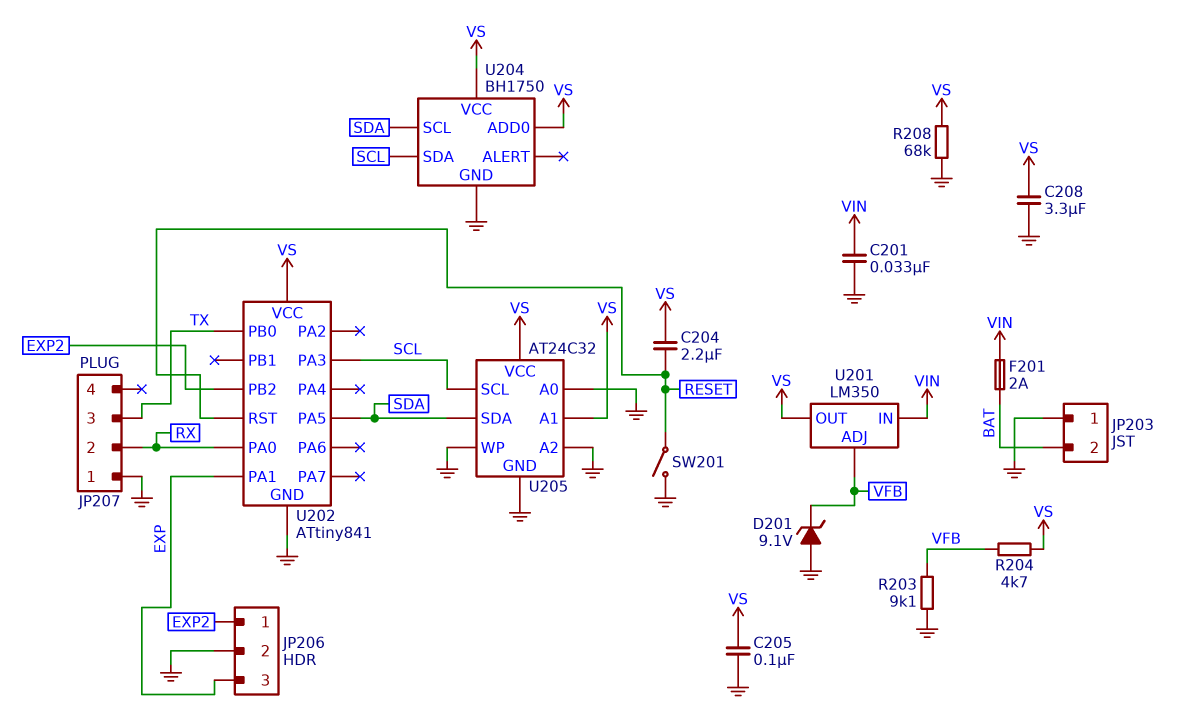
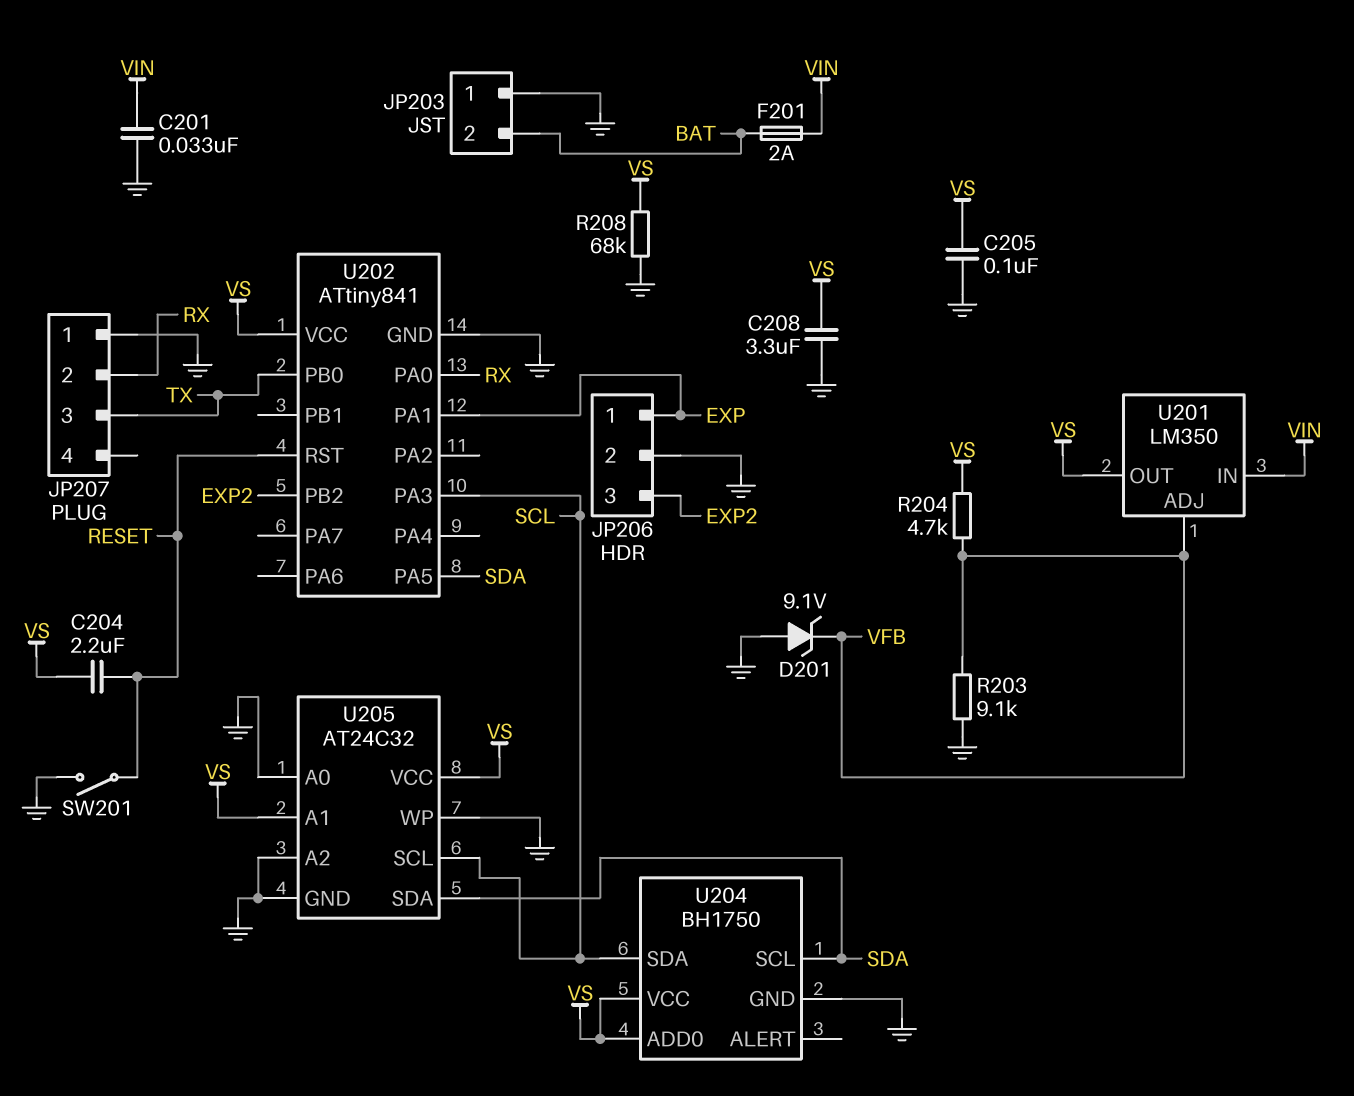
JP206 pin 1: EXP2 -> EXP
JP206 pin 3: EXP -> EXP2

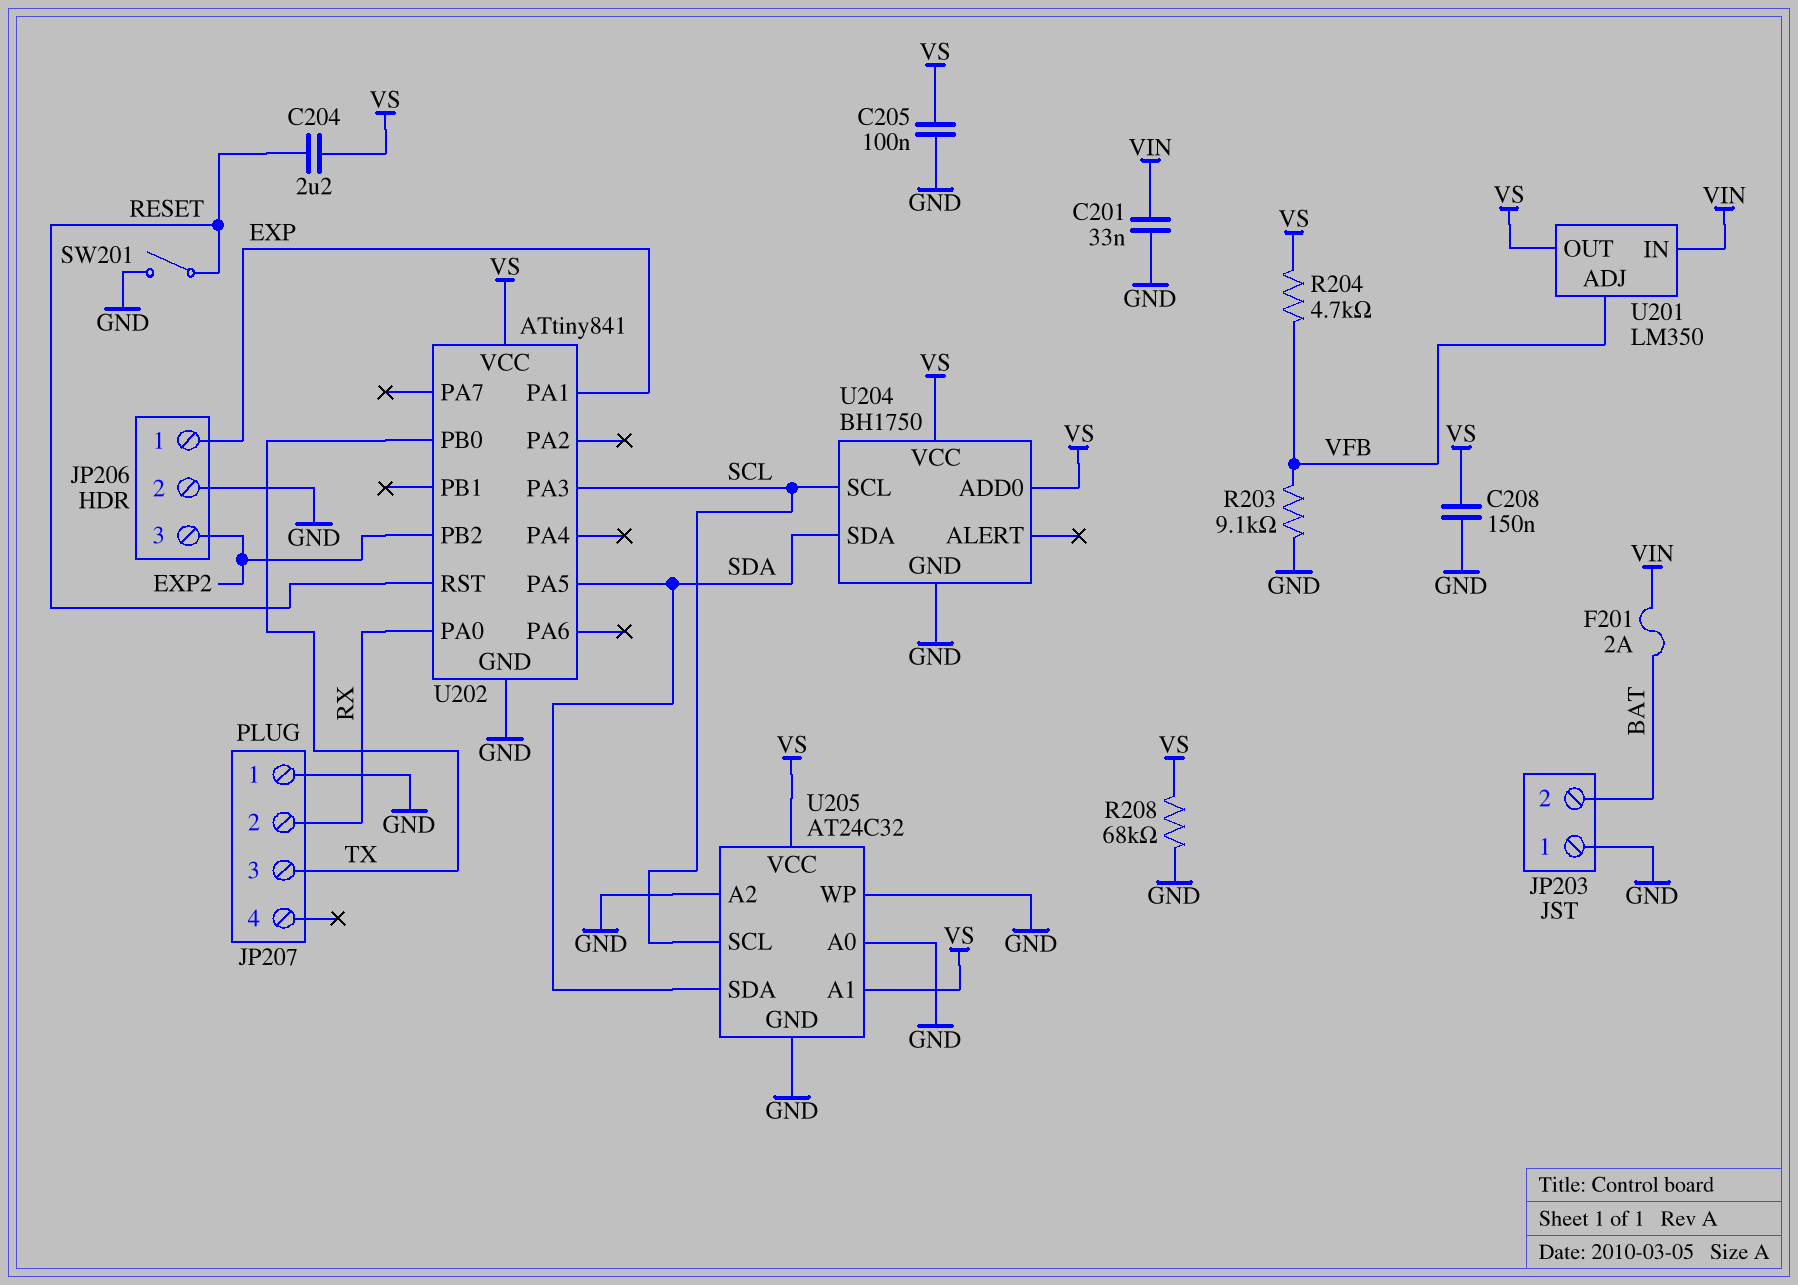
C208: 3.3uF (GND, VS) -> 150nF (GND, VS)
D201: zener 9.1V (A GND, K VFB) -> none
U204 pin SCL: SDA -> SCL
U204 pin SDA: SCL -> SDA

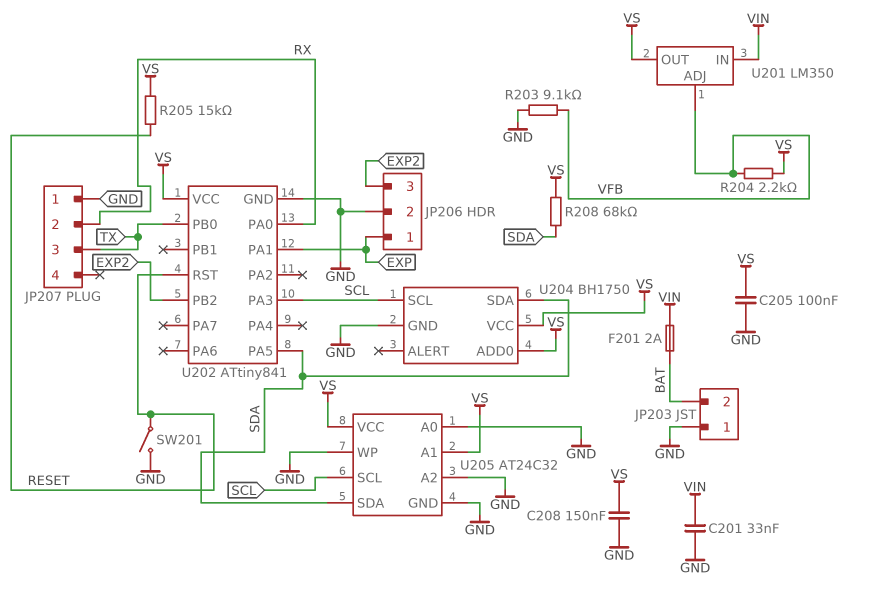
C204: 2.2uF (RESET, VS) -> none
R204: 4.7k (VFB, VS) -> 2.2k (VFB, VS)
R205: none -> 15k (RESET, VS)
R208: 68k (GND, VS) -> 68k (SDA, VS)

